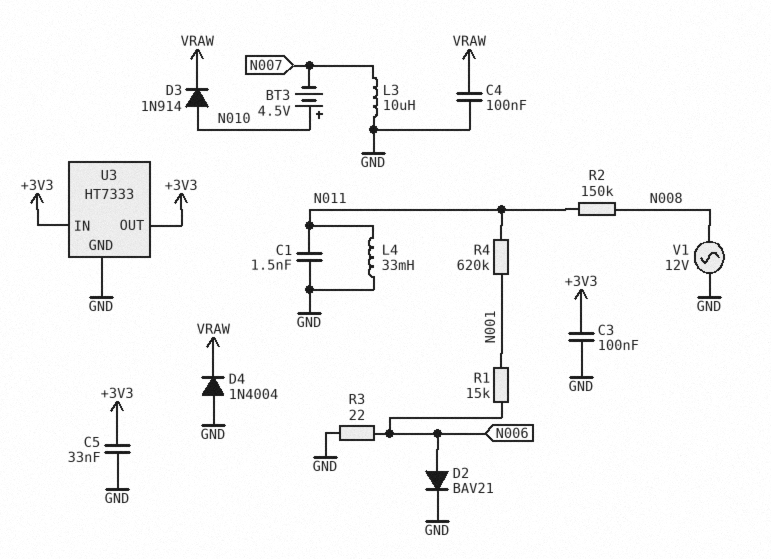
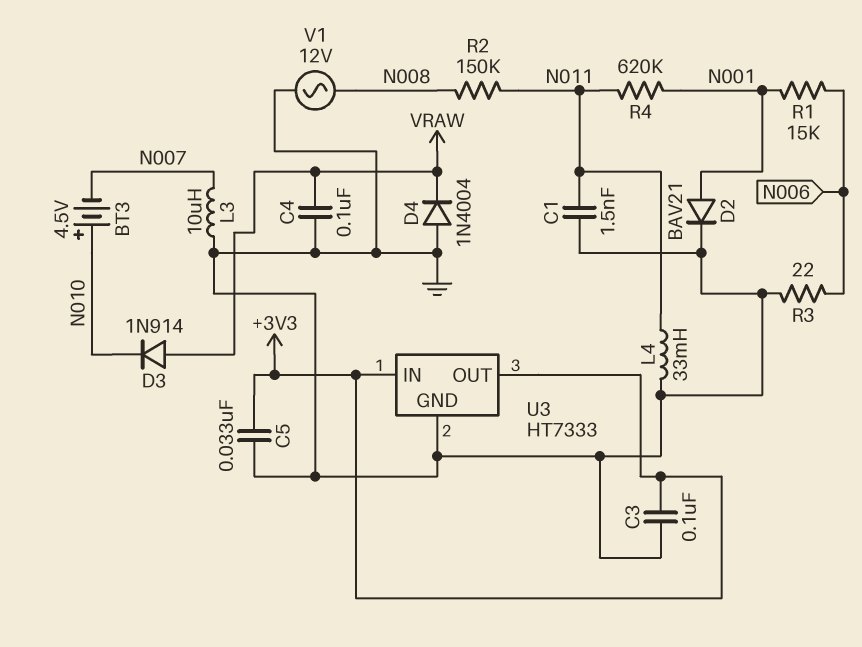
D2: diode BAV21 (A N006, K GND) -> diode BAV21 (A N001, K GND)
D3: diode 1N914 (A N010, K VRAW) -> diode 1N914 (A VRAW, K N010)

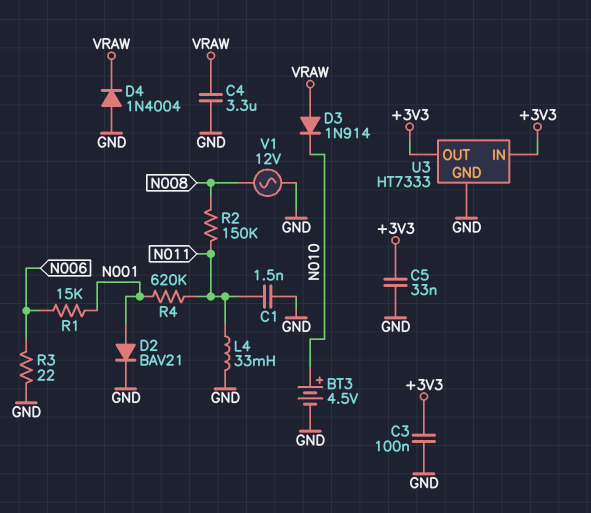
BT3: 4.5V (plus N010, minus N007) -> 4.5V (plus N010, minus GND)
C4: 100nF (GND, VRAW) -> 3.3uF (GND, VRAW)
L3: 10uH (GND, N007) -> none

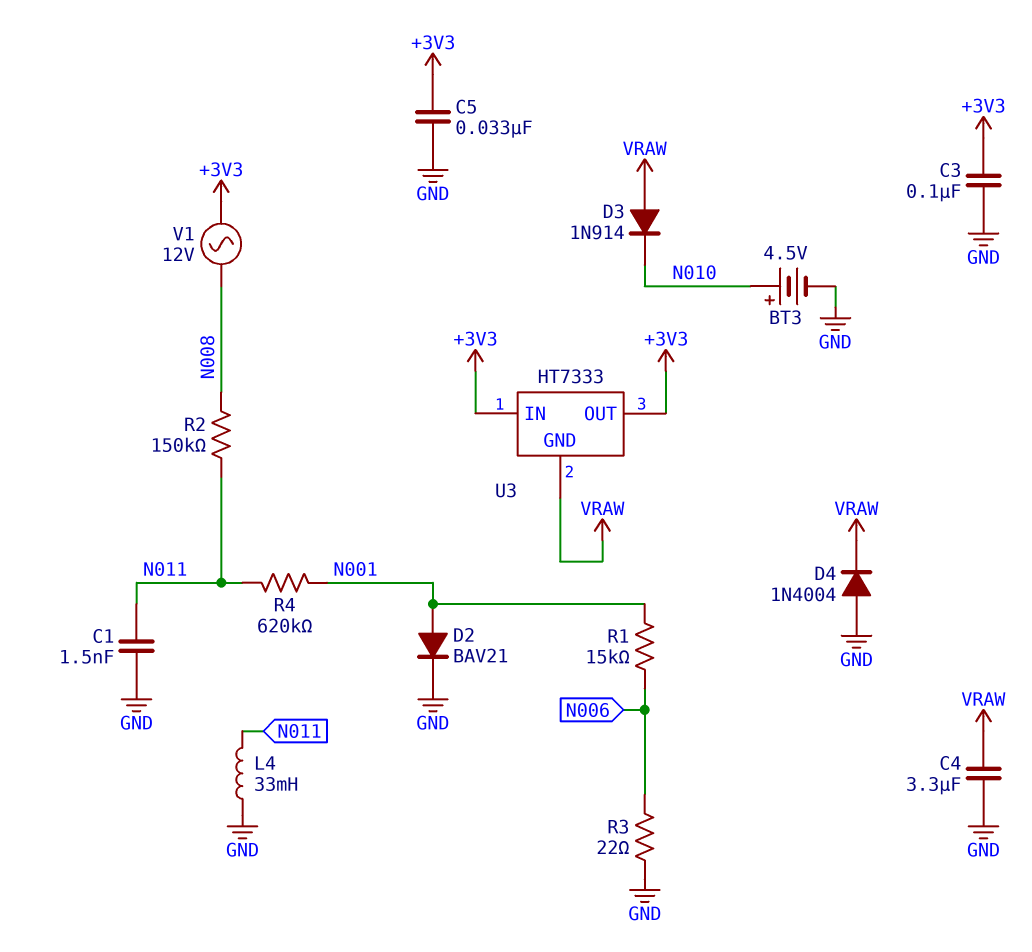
U3 pin GND: GND -> VRAW
V1: AC 12V (GND, N008) -> AC 12V (+3V3, N008)

